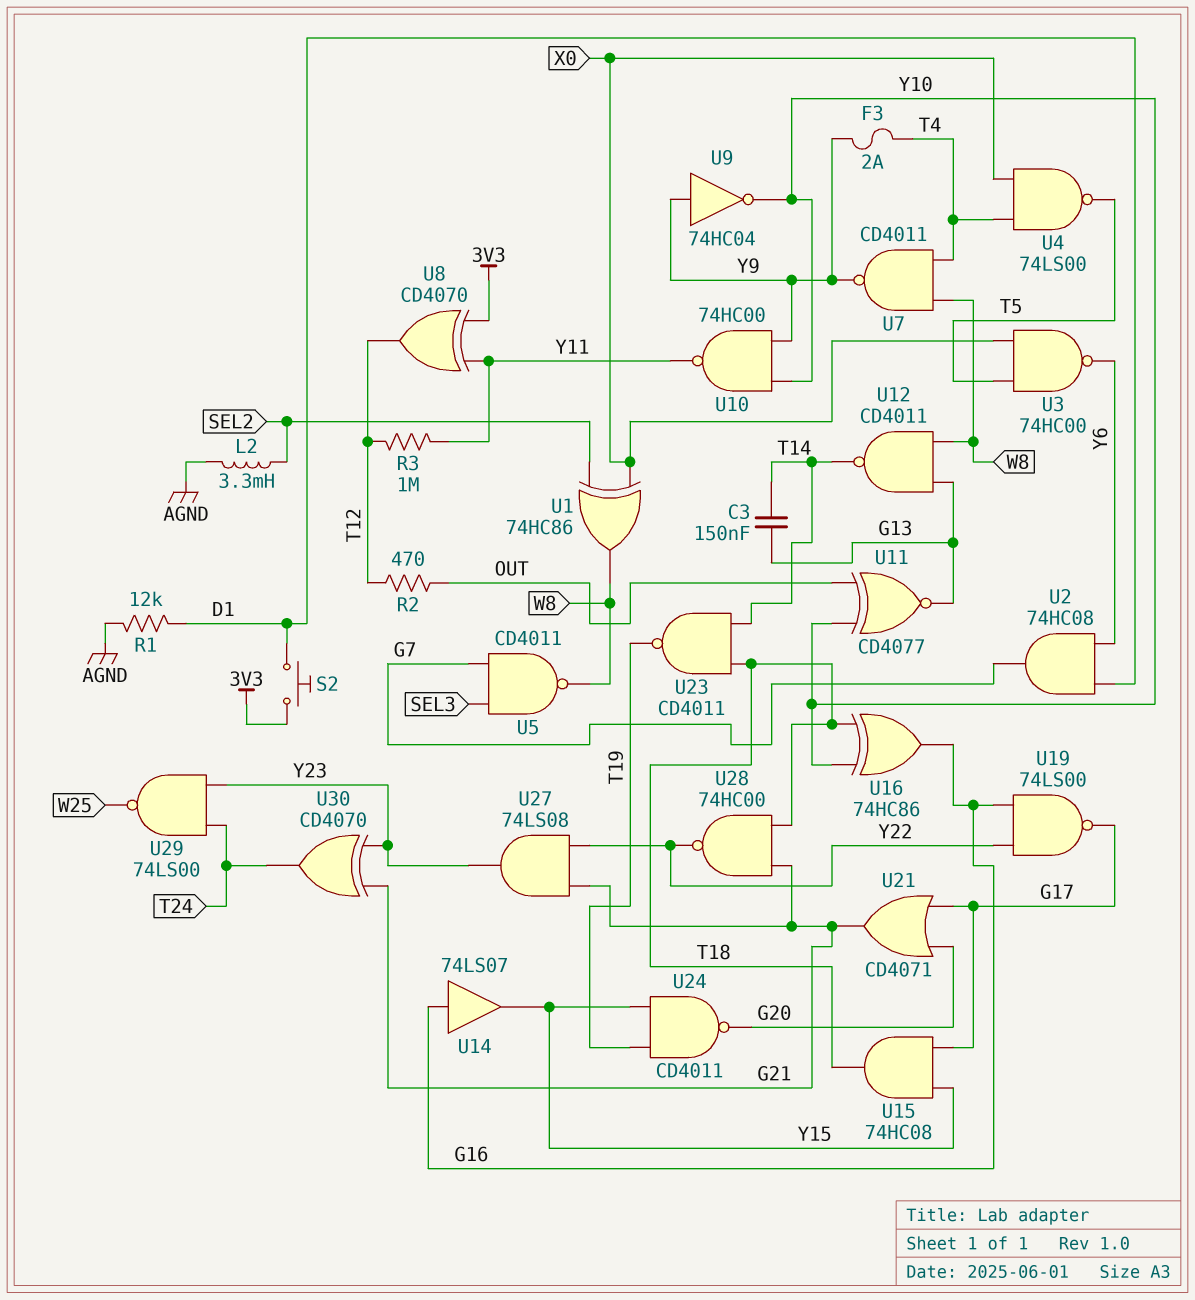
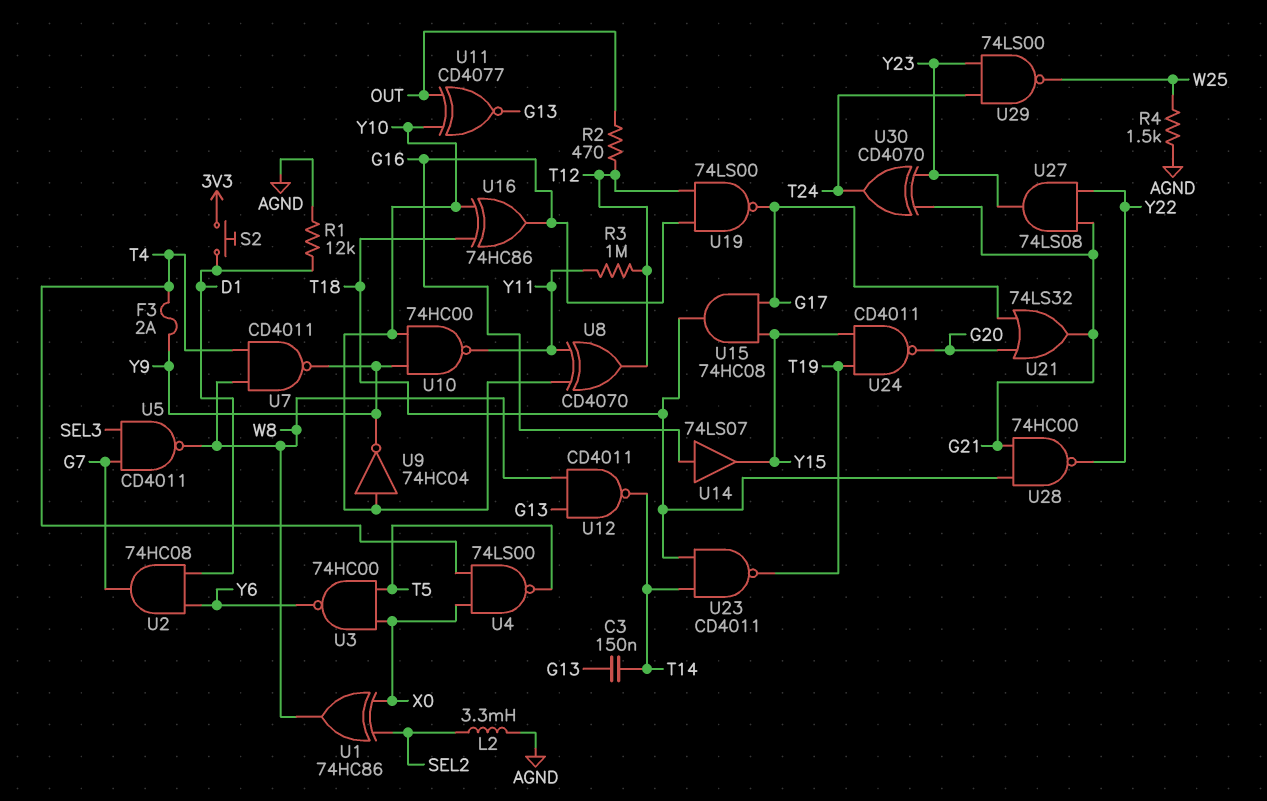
R4: none -> 1.5k (AGND, W25)
U8: XOR CD4070 (in 3V3, in Y11, out T12) -> XOR CD4070 (in Y10, in Y11, out T12)
U9: NOT 74HC04 (in Y9, out Y10) -> NOT 74HC04 (in Y10, out Y9)
U19: NAND 74LS00 (in G16, in Y22, out G17) -> NAND 74LS00 (in G16, in T12, out G17)
U21: OR CD4071 (in G17, in G20, out G21) -> OR 74LS32 (in G17, in G20, out G21)

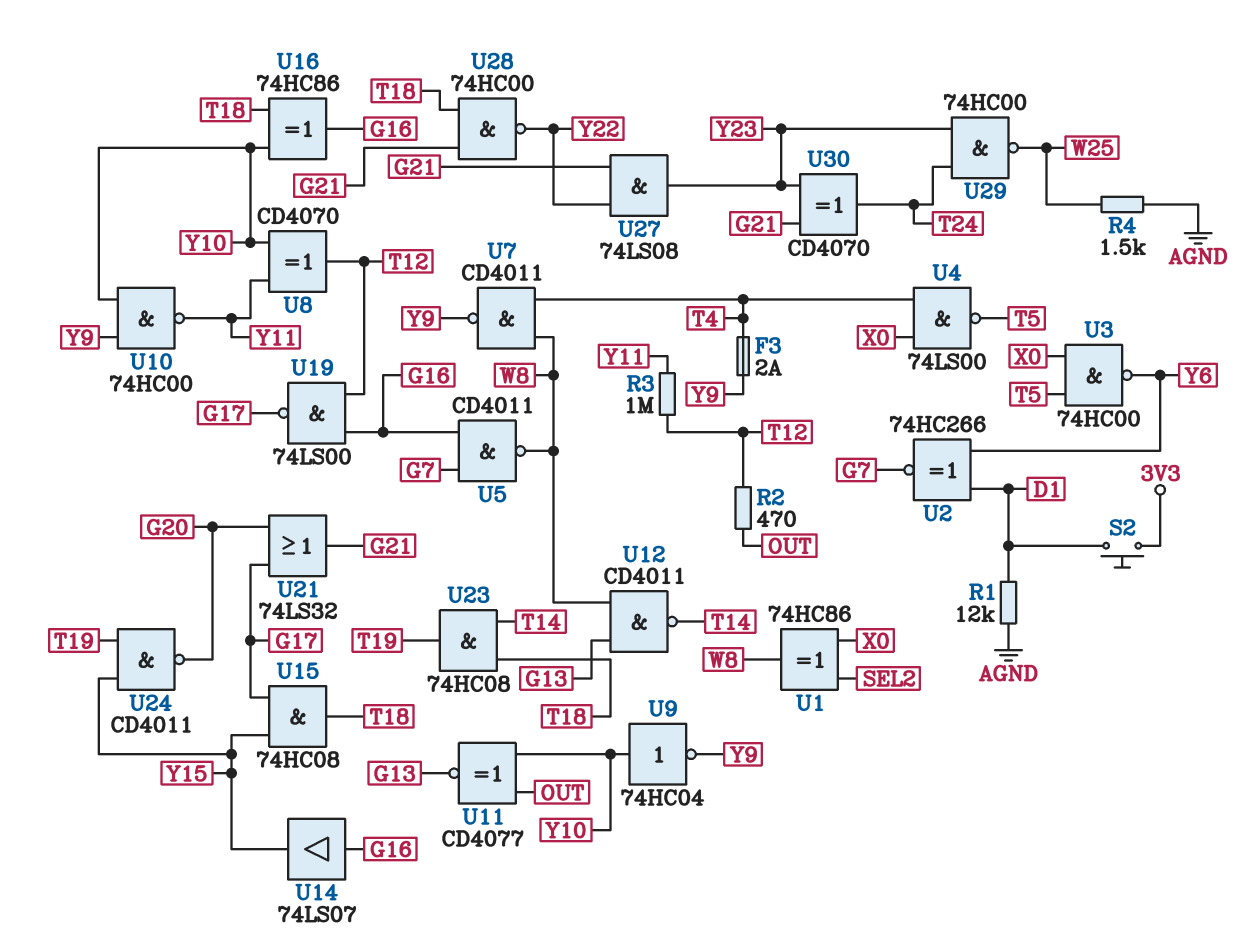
C3: 150nF (G13, T14) -> none
L2: 3.3mH (AGND, SEL2) -> none
U2: AND 74HC08 (in D1, in Y6, out G7) -> XNOR 74HC266 (in D1, in Y6, out G7)
U5: NAND CD4011 (in G7, in SEL3, out W8) -> NAND CD4011 (in G7, in G16, out W8)
U23: NAND CD4011 (in T14, in T18, out T19) -> AND 74HC08 (in T14, in T18, out T19)
U29: NAND 74LS00 (in T24, in Y23, out W25) -> NAND 74HC00 (in T24, in Y23, out W25)

